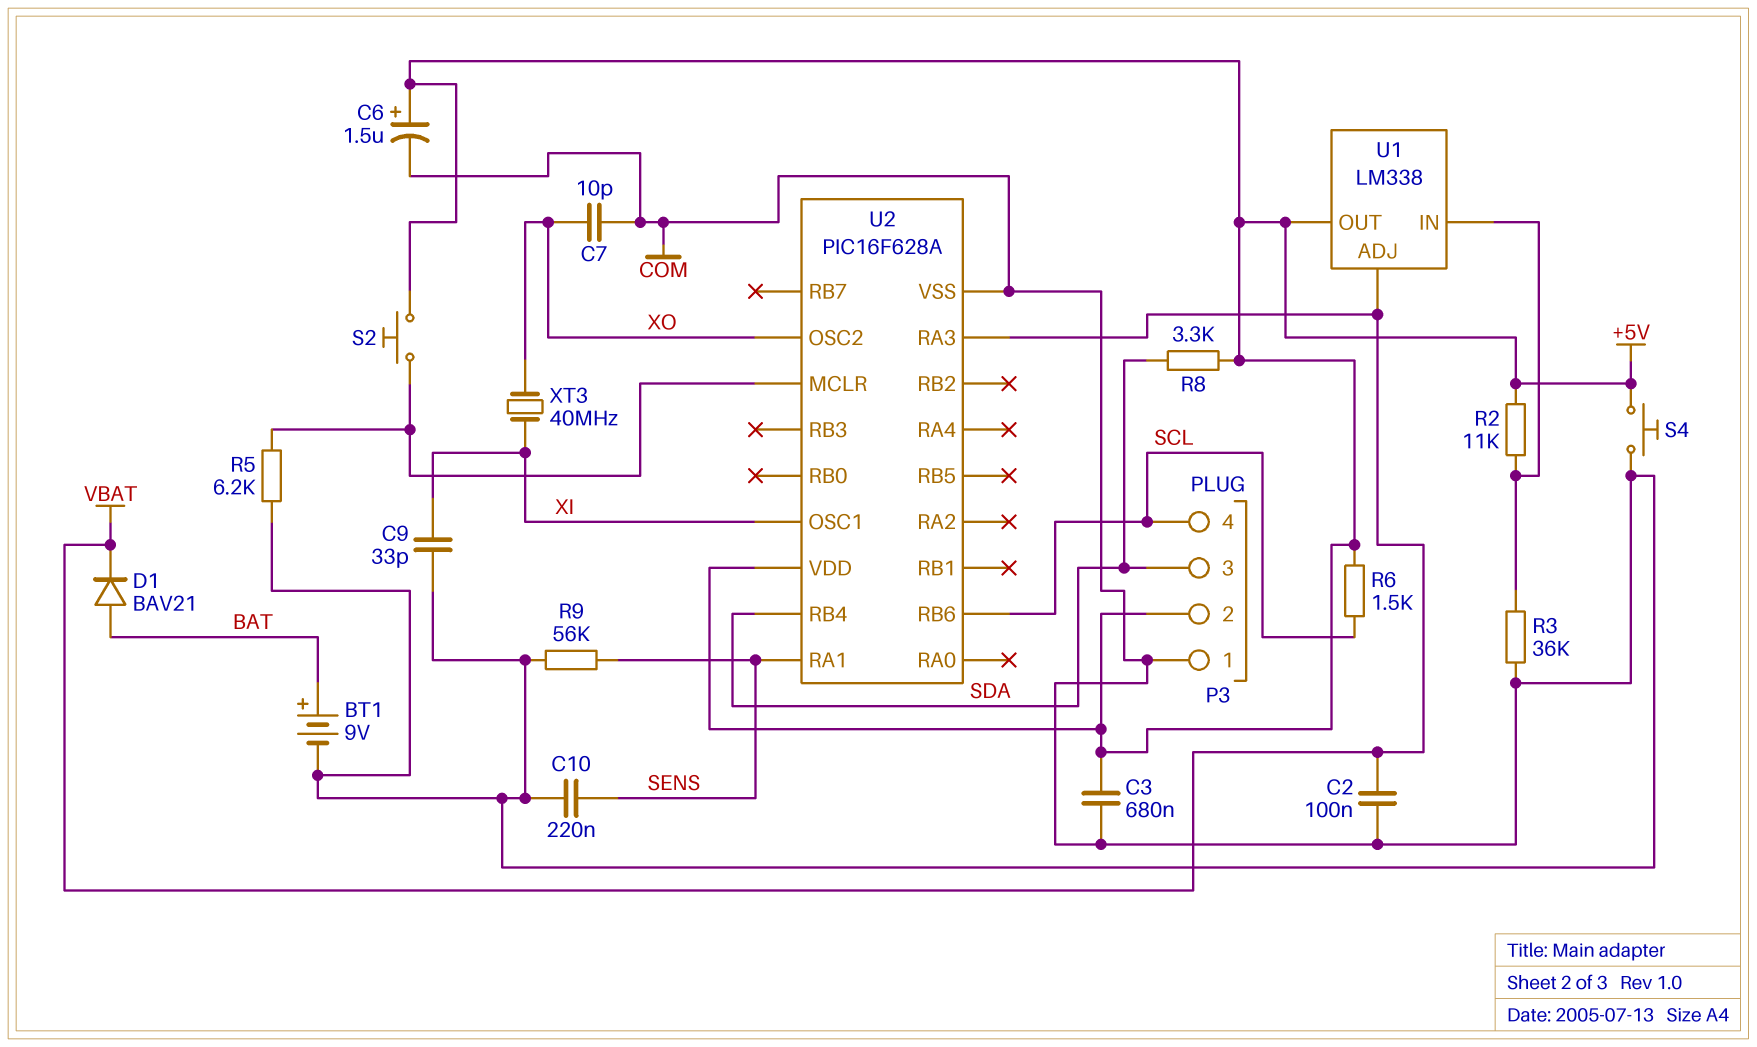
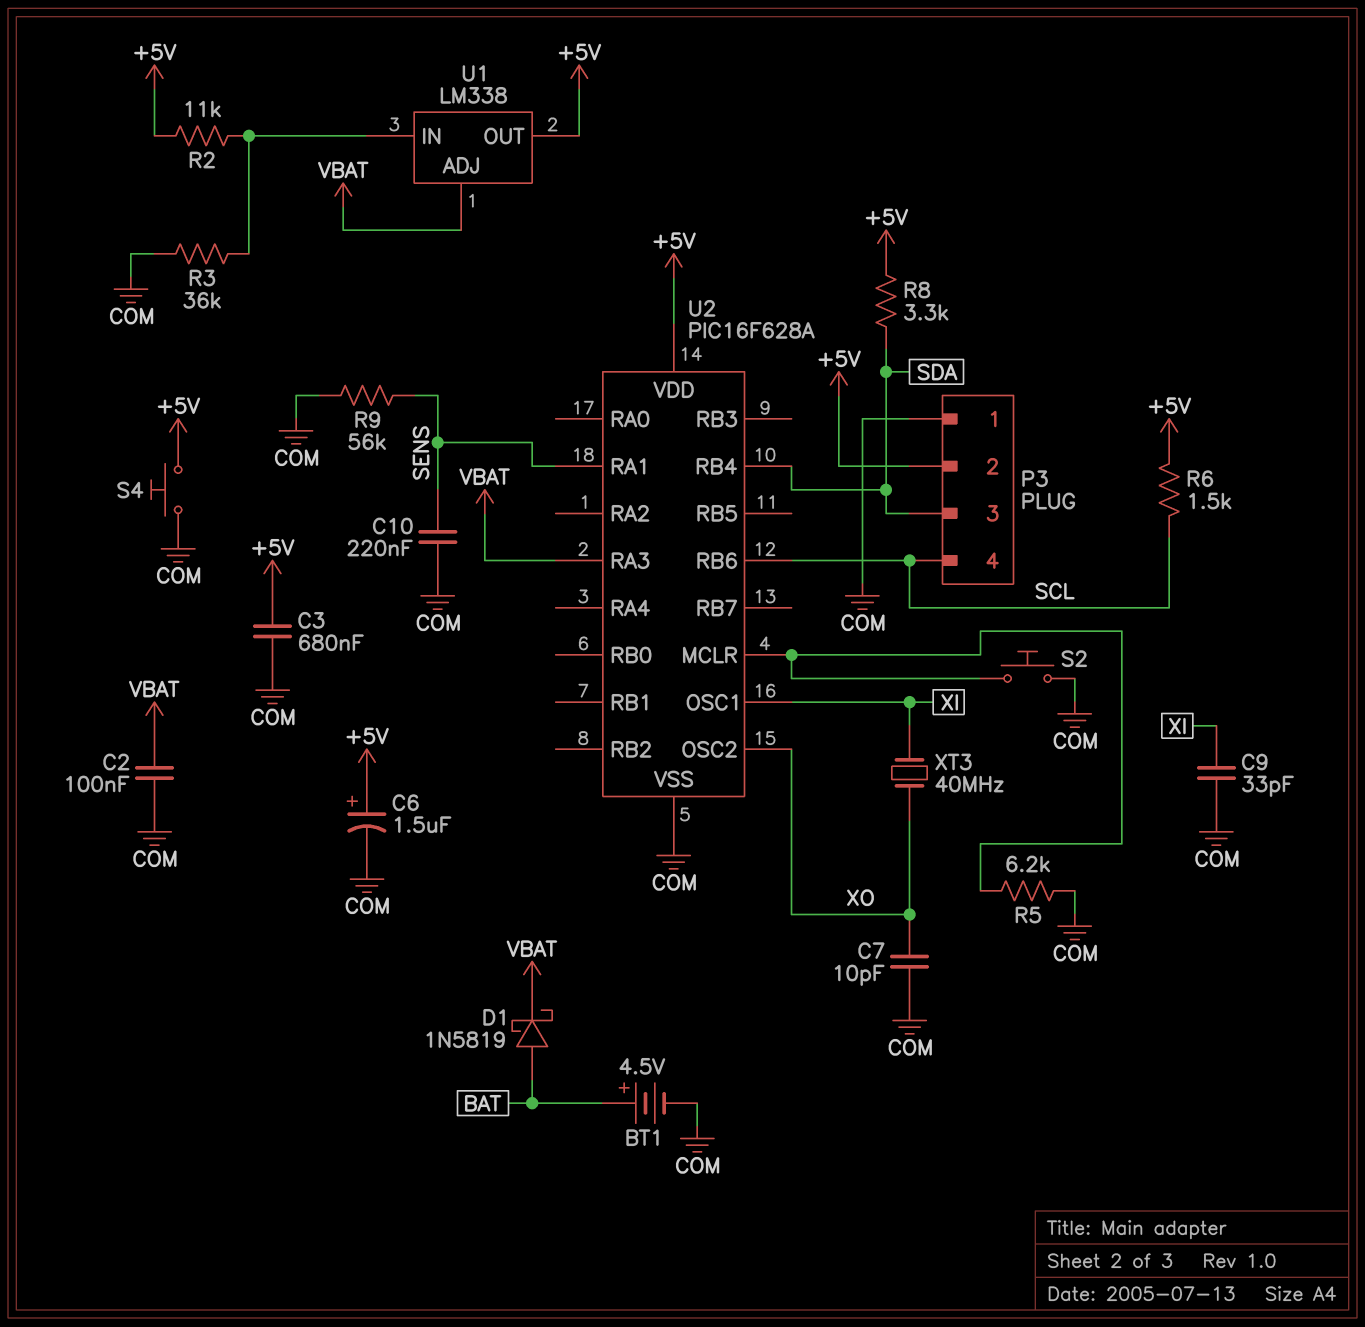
BT1: 9V (plus BAT, minus COM) -> 4.5V (plus BAT, minus COM)
D1: diode BAV21 (A BAT, K VBAT) -> schottky 1N5819 (A BAT, K VBAT)
S2: button (+5V, U2/MCLR) -> button (COM, U2/MCLR)

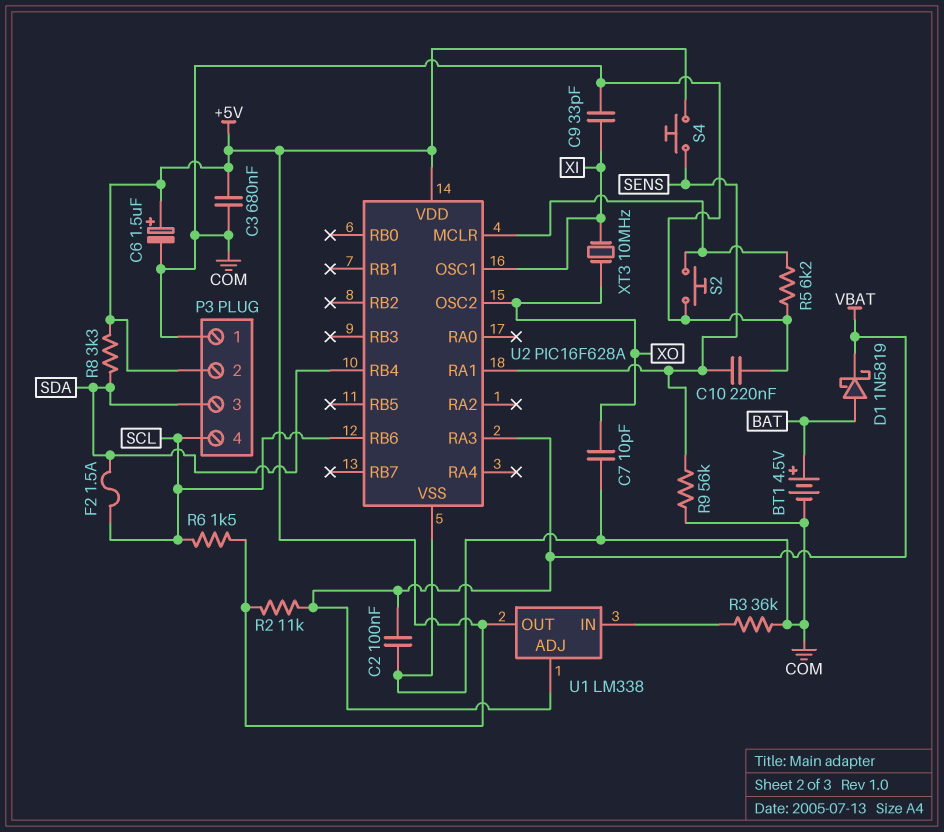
F2: none -> 1.5A (SCL, SDA)
R2: 11k (+5V, U1/IN) -> 11k (+5V, VBAT)
S4: button (+5V, COM) -> button (+5V, SENS)
XT3: 40MHz (XI, XO) -> 10MHz (XI, XO)

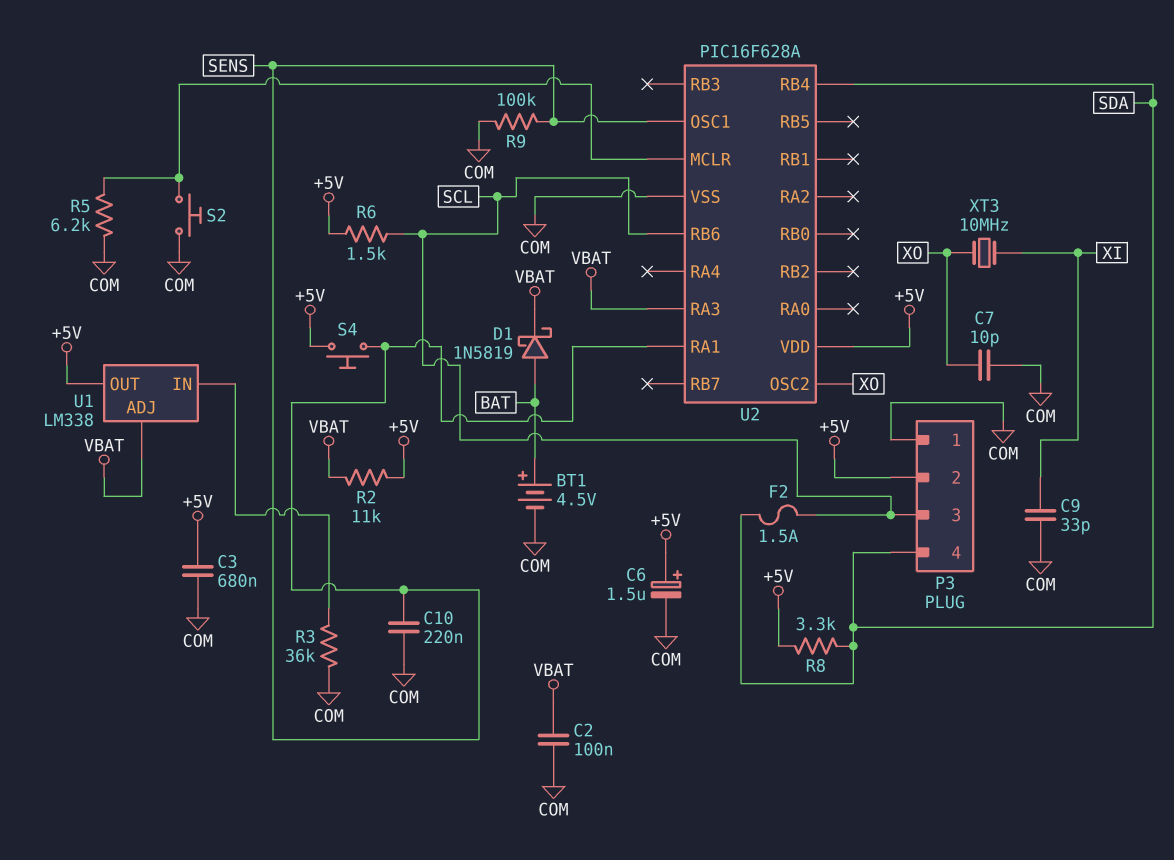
P3 pin 3: SDA -> SCL
P3 pin 4: SCL -> SDA
R9: 56k (COM, SENS) -> 100k (COM, SENS)
U2 pin OSC1: XI -> SENS

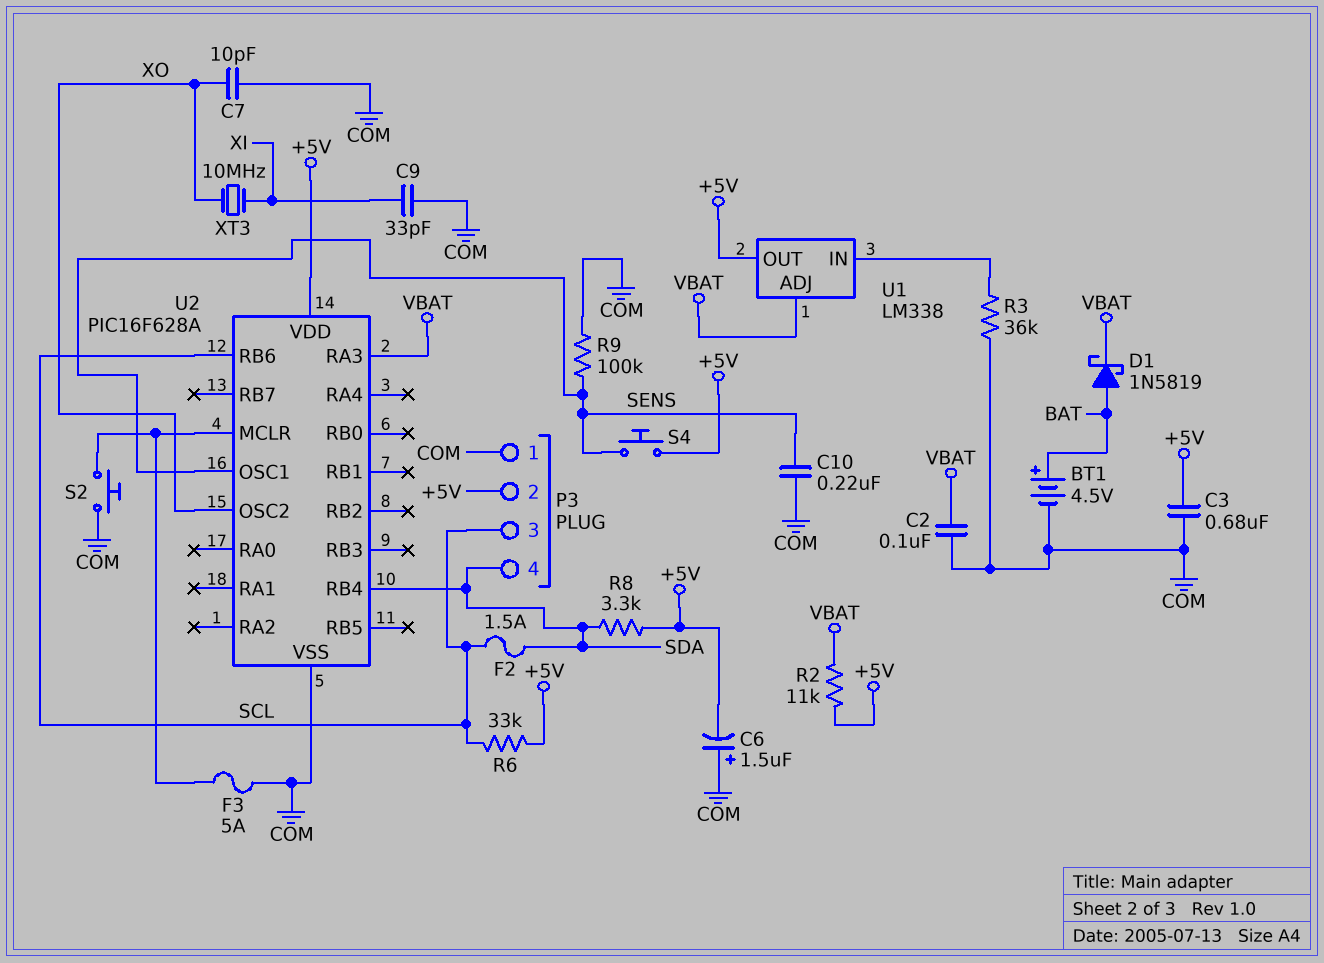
C6: 1.5uF (plus +5V, minus COM) -> 1.5uF (plus COM, minus +5V)
F3: none -> 5A (COM, U2/MCLR)
R5: 6.2k (COM, U2/MCLR) -> none
R6: 1.5k (+5V, SCL) -> 33k (+5V, SCL)
U2 pin RA1: SENS -> none

